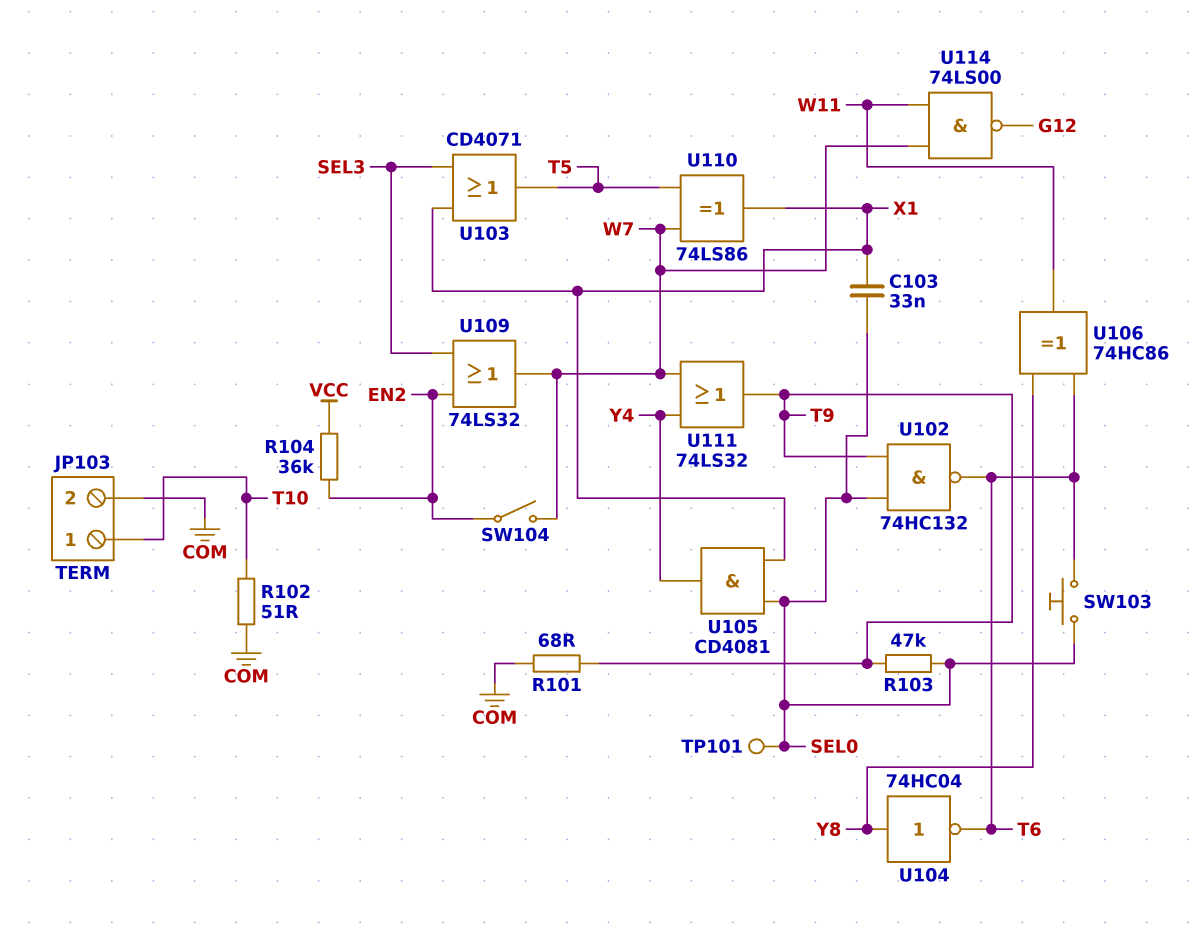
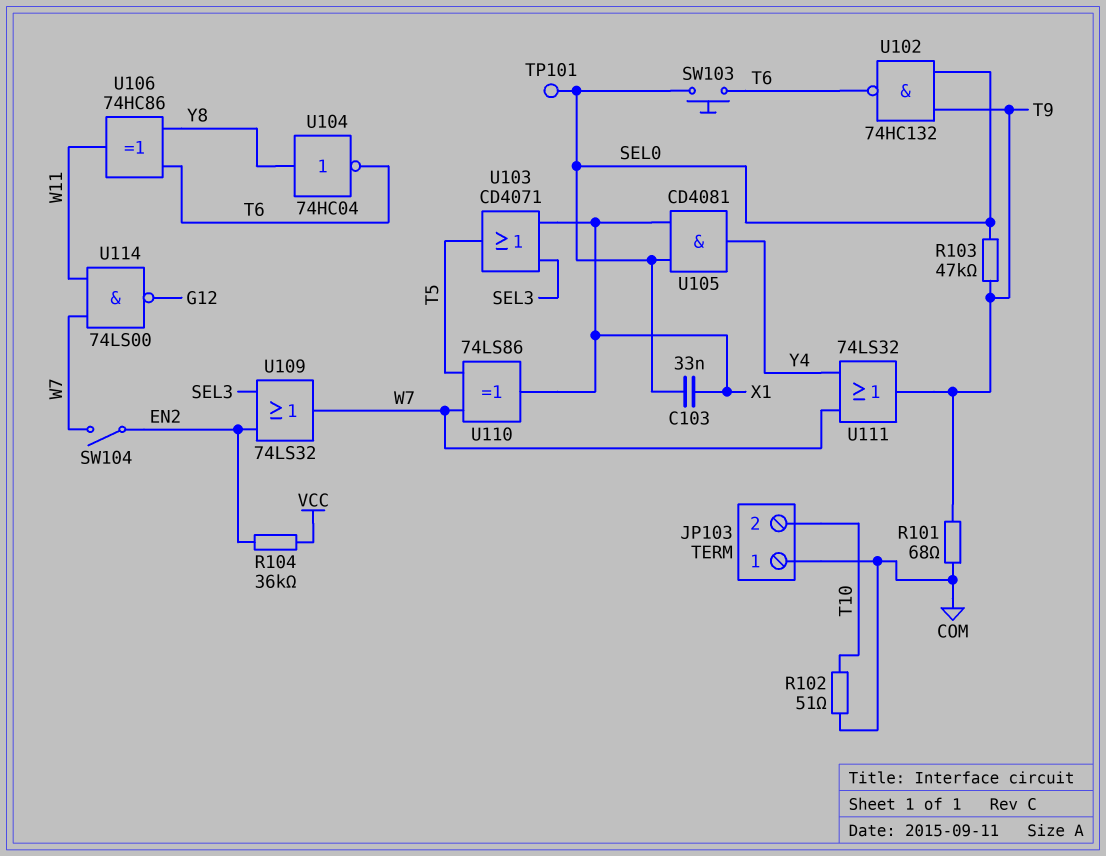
JP103 pin 1: T10 -> COM
JP103 pin 2: COM -> T10

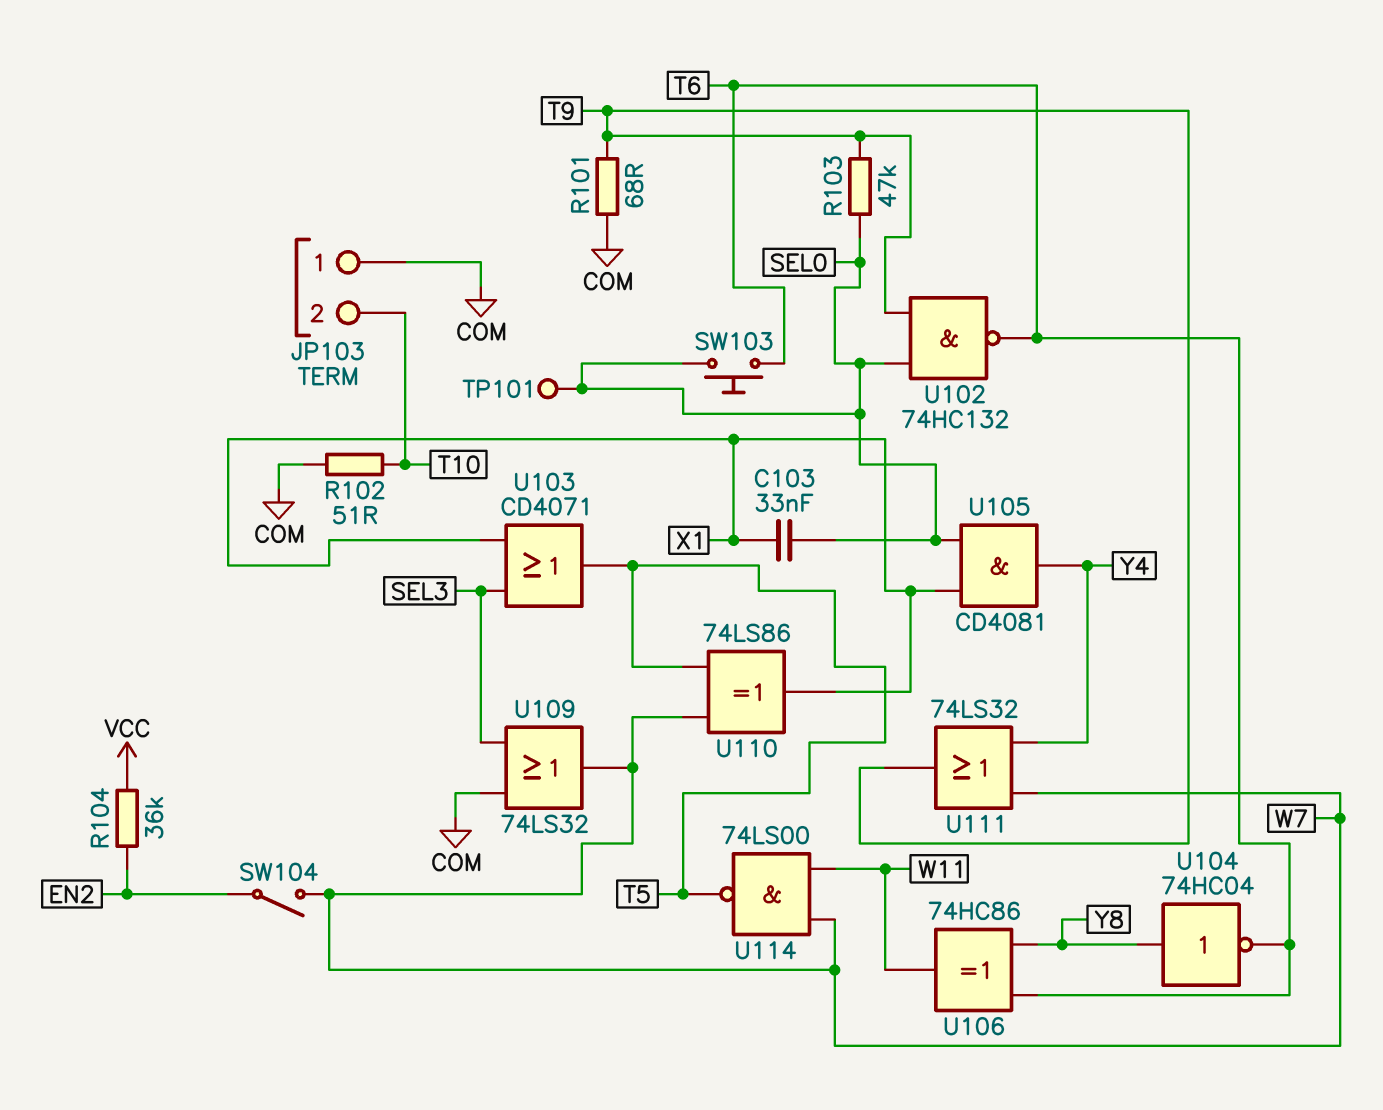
U109: OR 74LS32 (in EN2, in SEL3, out W7) -> OR 74LS32 (in COM, in SEL3, out W7)
U114: NAND 74LS00 (in W7, in W11, out G12) -> NAND 74LS00 (in W7, in W11, out T5)

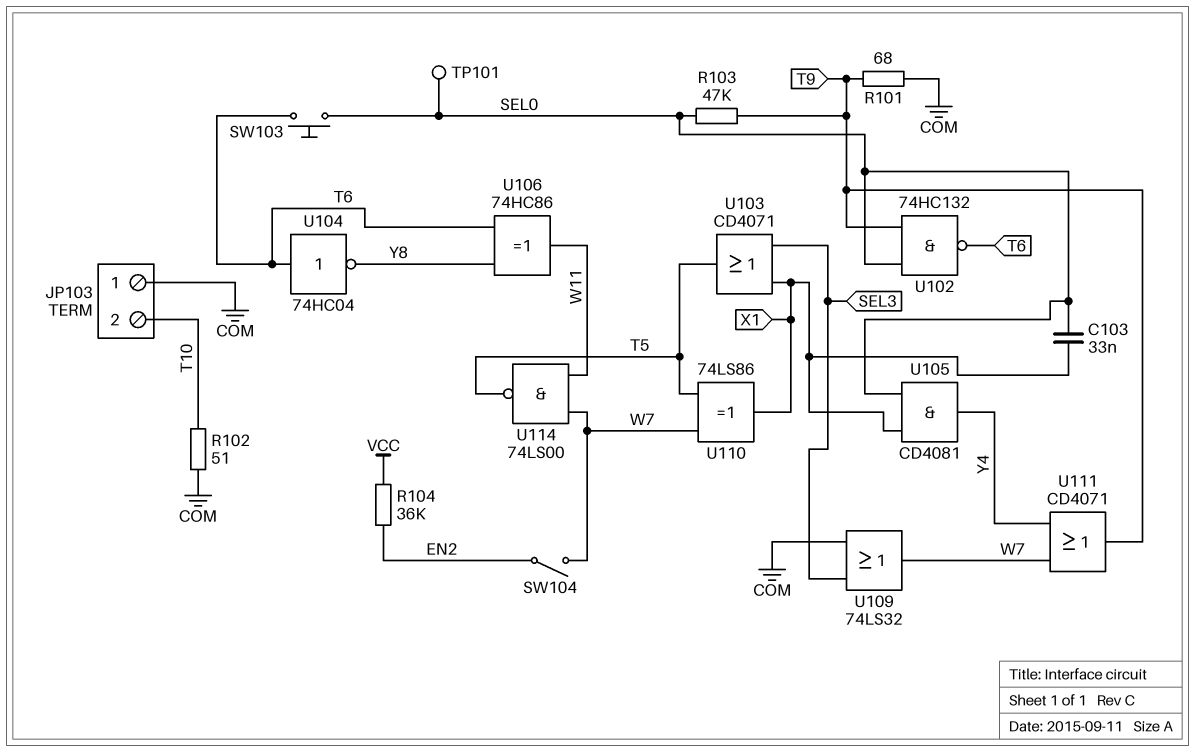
U104: NOT 74HC04 (in Y8, out T6) -> NOT 74HC04 (in T6, out Y8)
U111: OR 74LS32 (in W7, in Y4, out T9) -> OR CD4071 (in W7, in Y4, out T9)

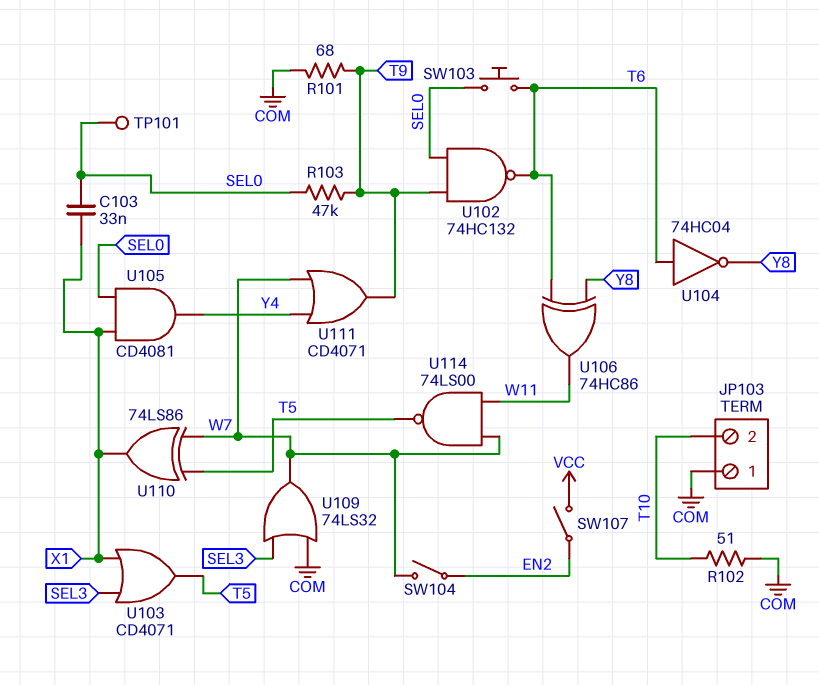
R104: 36k (EN2, VCC) -> none
SW107: none -> switch (EN2, VCC)

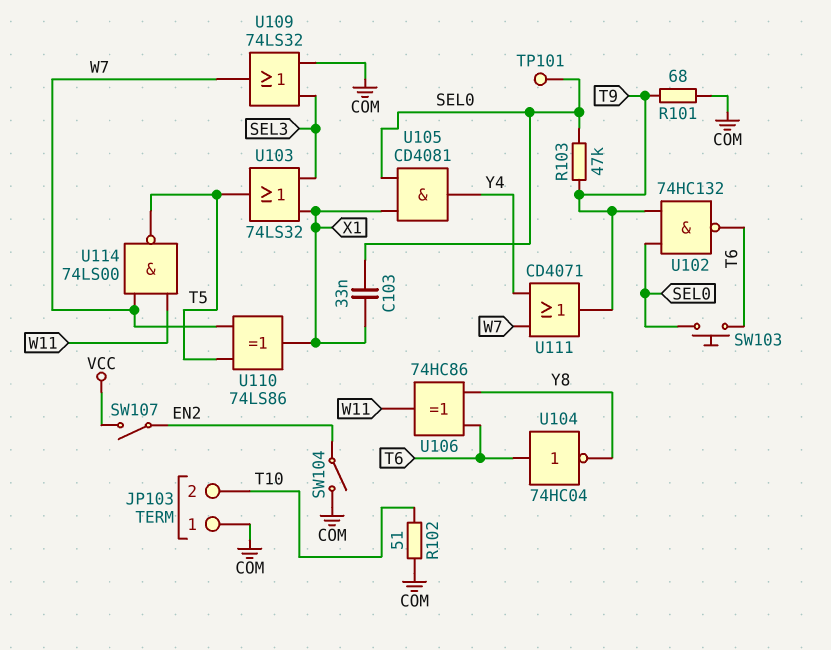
SW104: switch (EN2, W7) -> switch (COM, EN2)
U103: OR CD4071 (in SEL3, in X1, out T5) -> OR 74LS32 (in SEL3, in X1, out T5)

